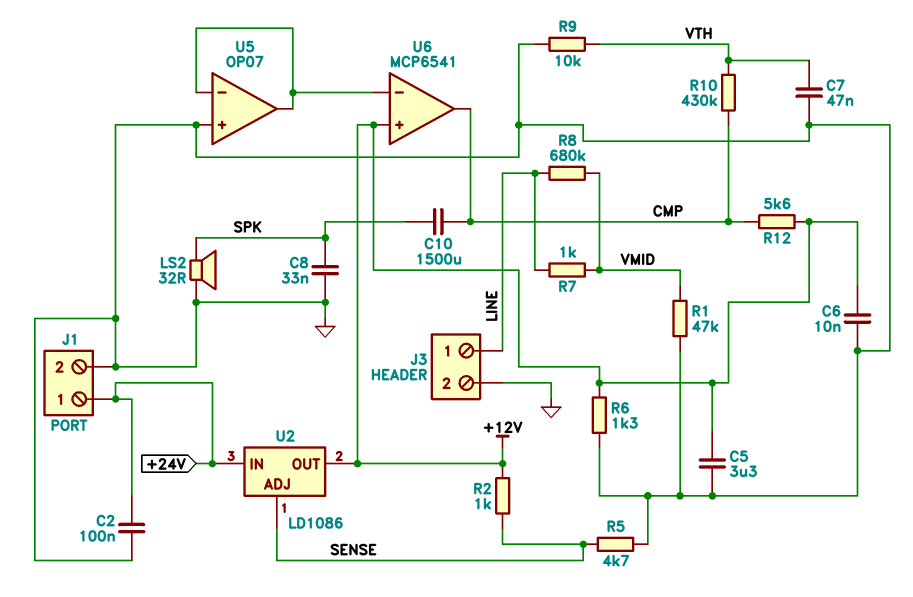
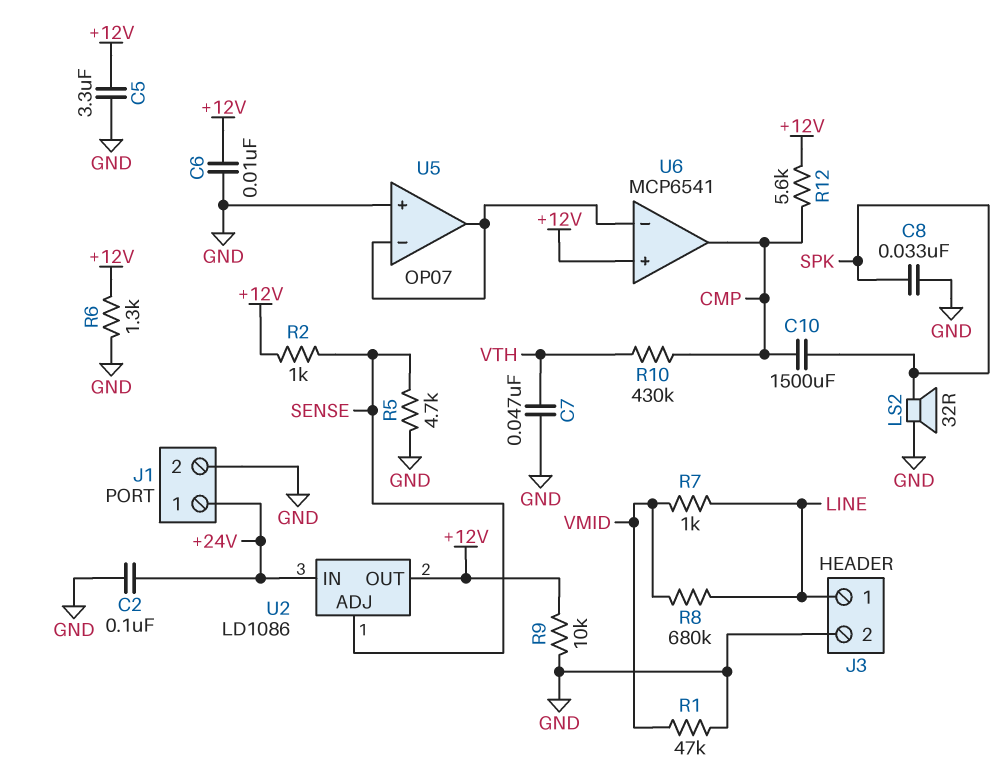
R9: 10k (GND, VTH) -> 10k (+12V, GND)

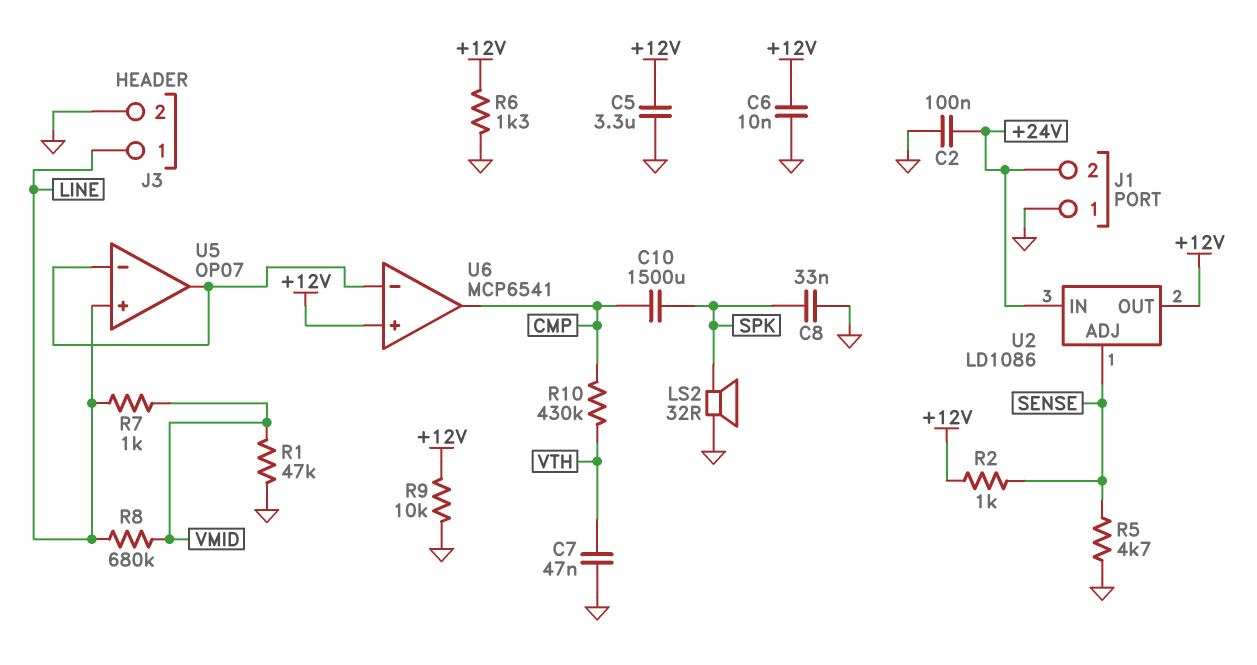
J1 pin 1: +24V -> GND
J1 pin 2: GND -> +24V
R12: 5.6k (+12V, CMP) -> none
U5 pin in+: GND -> LINE

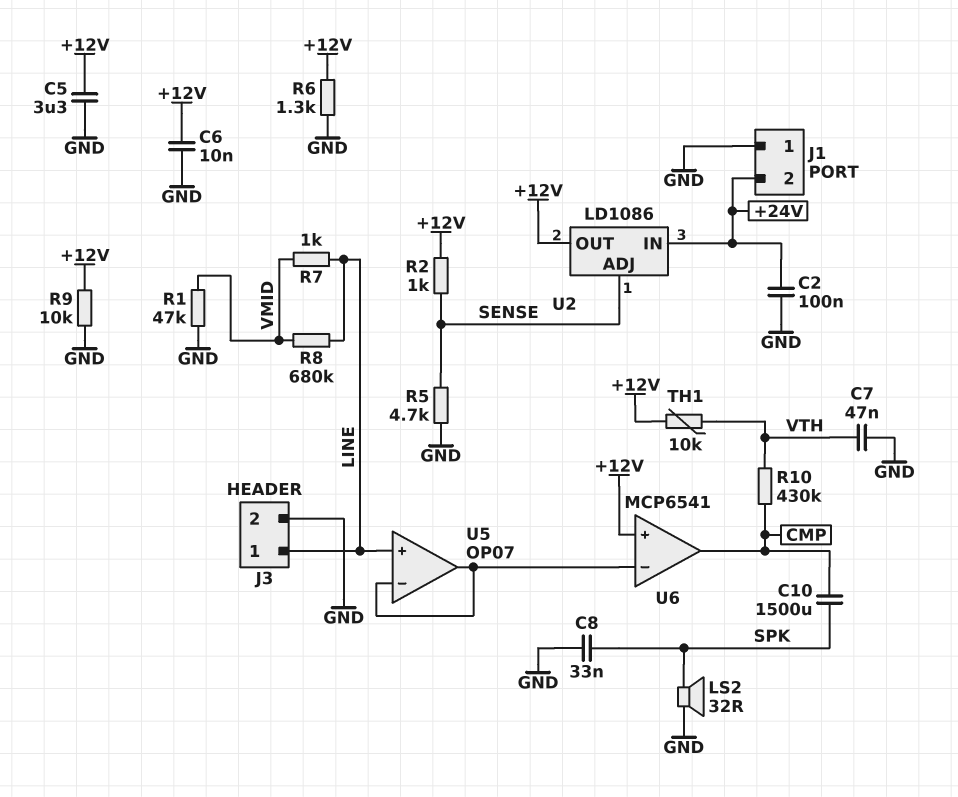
TH1: none -> 10k (+12V, VTH)

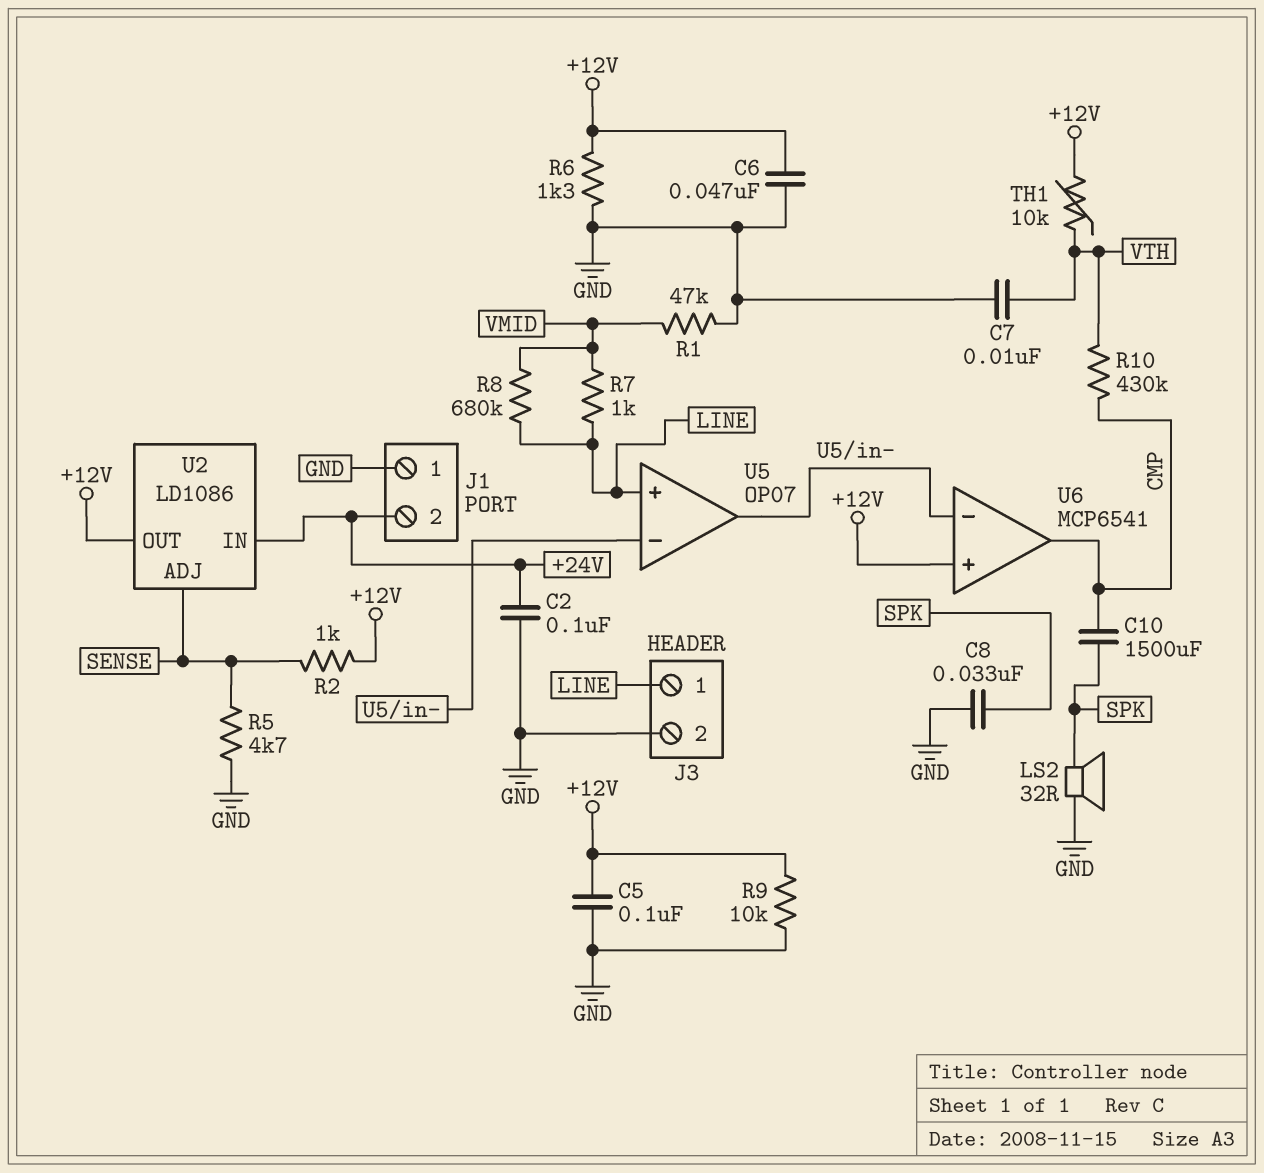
C5: 3.3uF (+12V, GND) -> 100nF (+12V, GND)
C6: 10nF (+12V, GND) -> 47nF (+12V, GND)
C7: 47nF (GND, VTH) -> 10nF (GND, VTH)

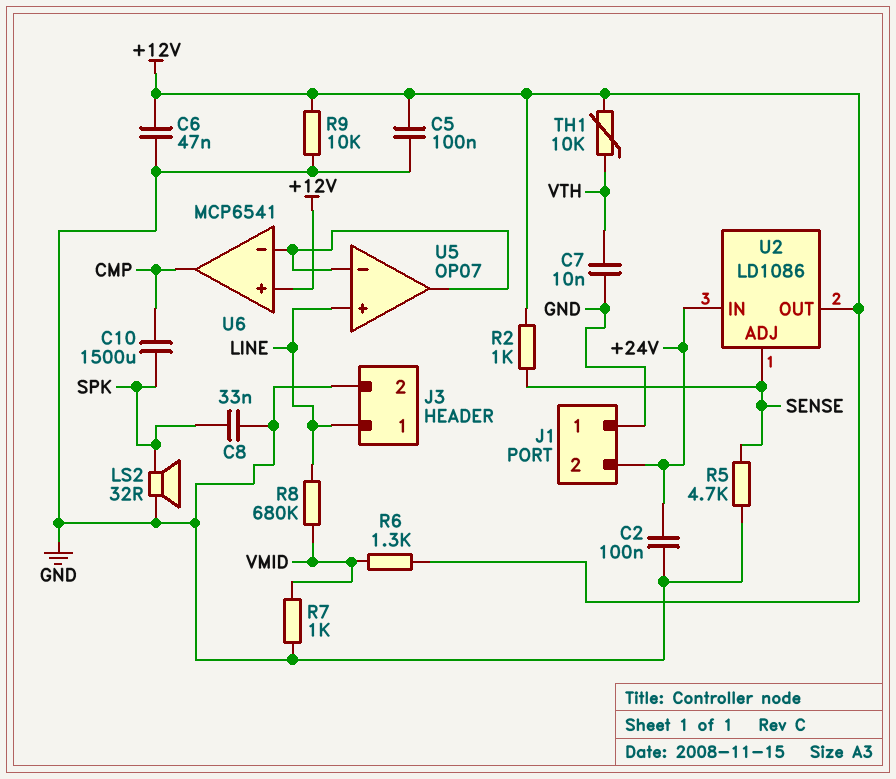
R1: 47k (GND, VMID) -> none
R6: 1.3k (+12V, GND) -> 1.3k (+12V, VMID)
R7: 1k (LINE, VMID) -> 1k (GND, VMID)
R10: 430k (CMP, VTH) -> none

